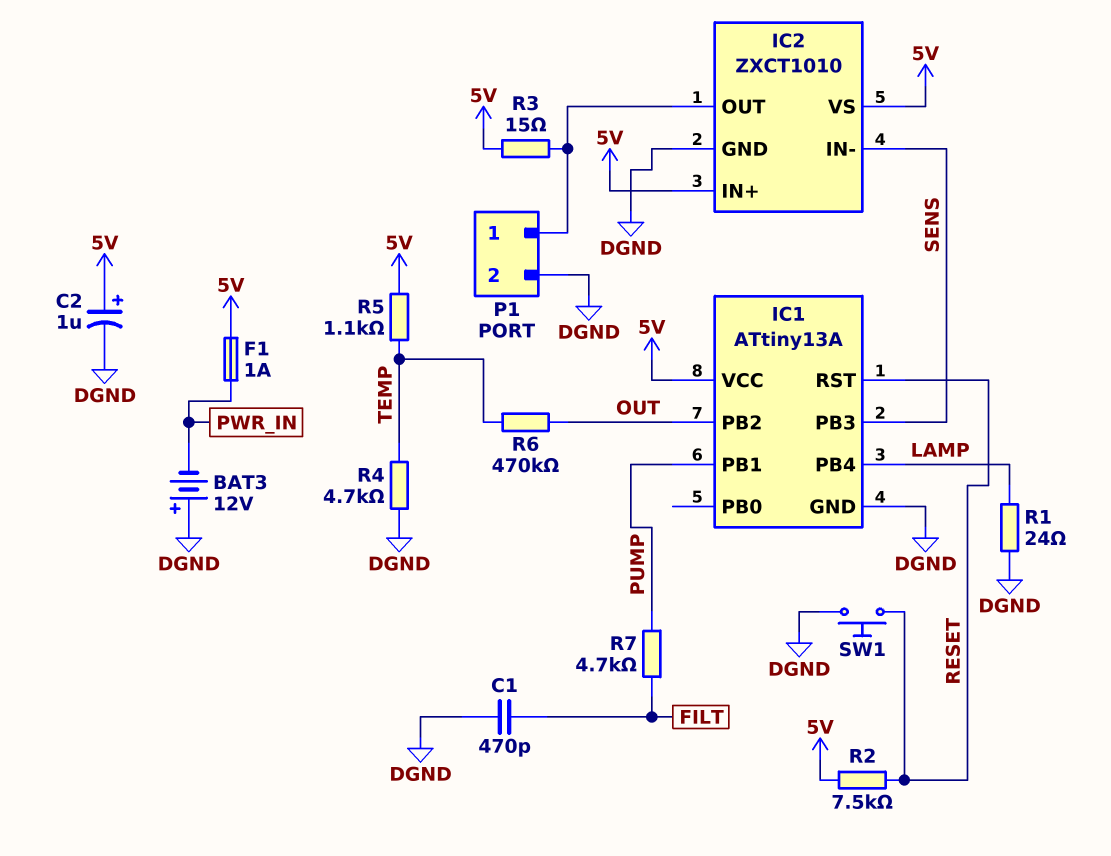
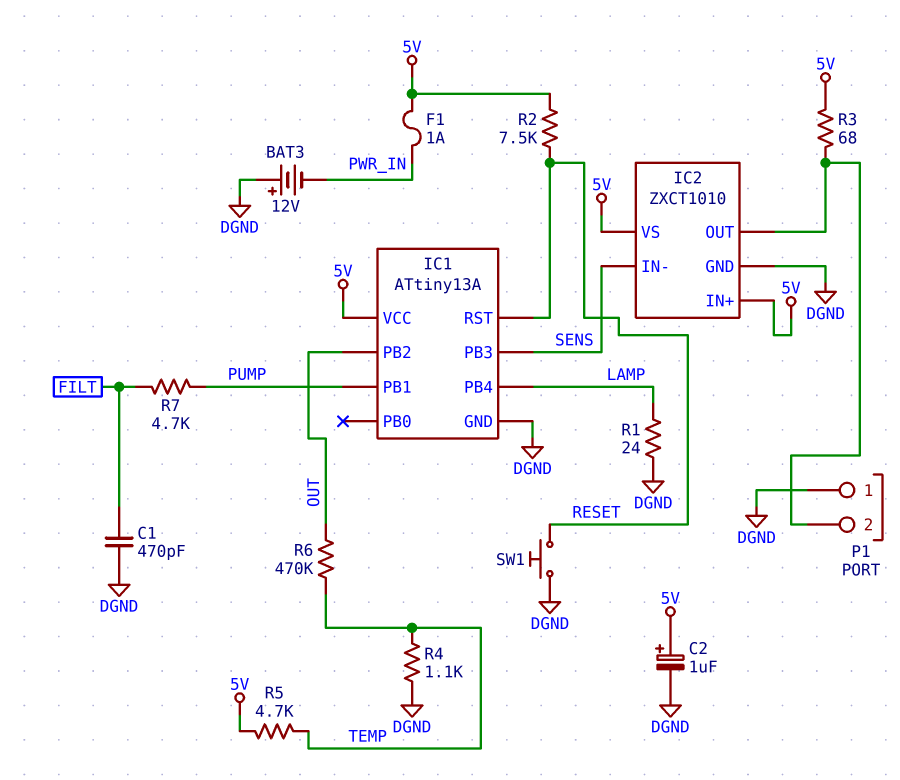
P1 pin 1: IC2/OUT -> DGND
P1 pin 2: DGND -> IC2/OUT
R3: 15 (5V, IC2/OUT) -> 68 (5V, IC2/OUT)
R4: 4.7k (DGND, TEMP) -> 1.1k (DGND, TEMP)
R5: 1.1k (5V, TEMP) -> 4.7k (5V, TEMP)

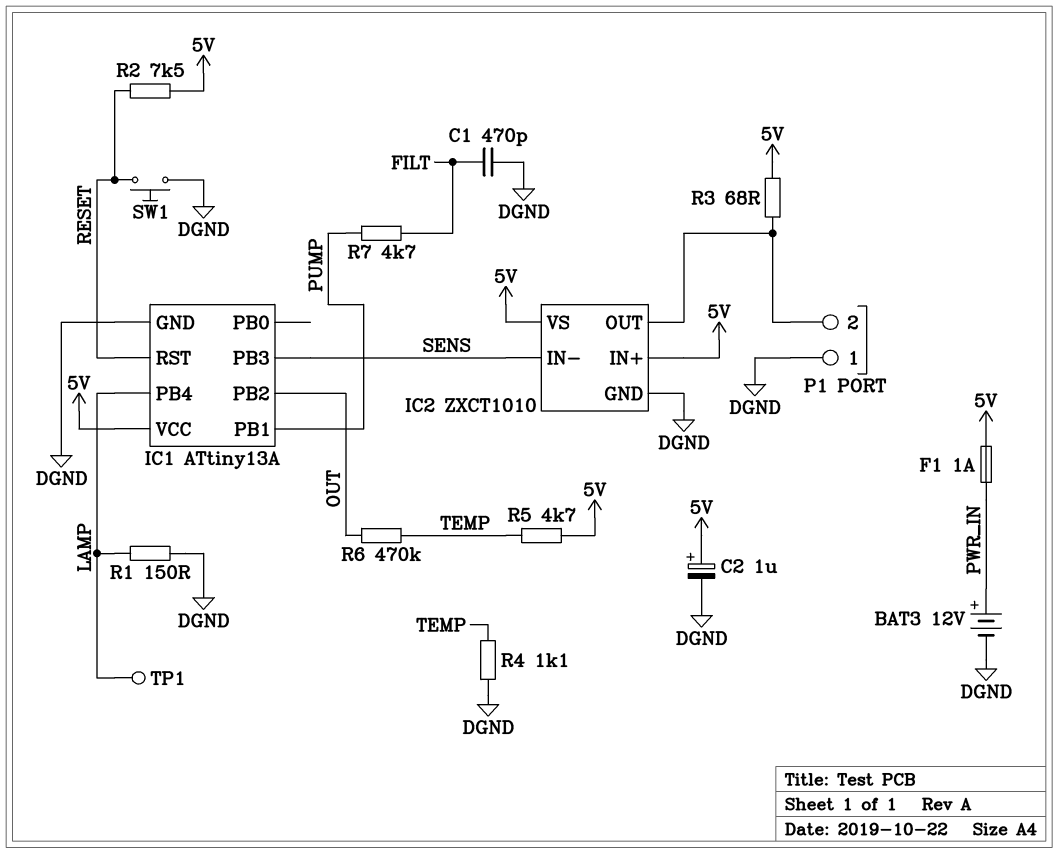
BAT3: 12V (plus DGND, minus PWR_IN) -> 12V (plus PWR_IN, minus DGND)
R1: 24 (DGND, LAMP) -> 150 (DGND, LAMP)
TP1: none -> test point (LAMP)

